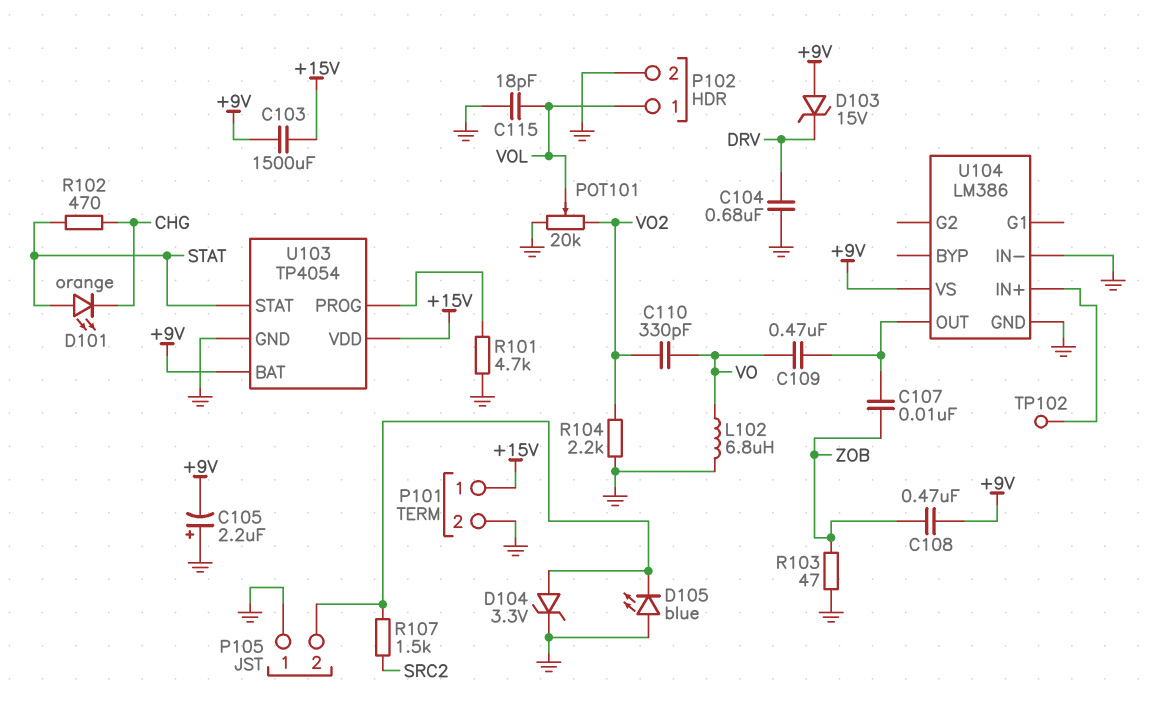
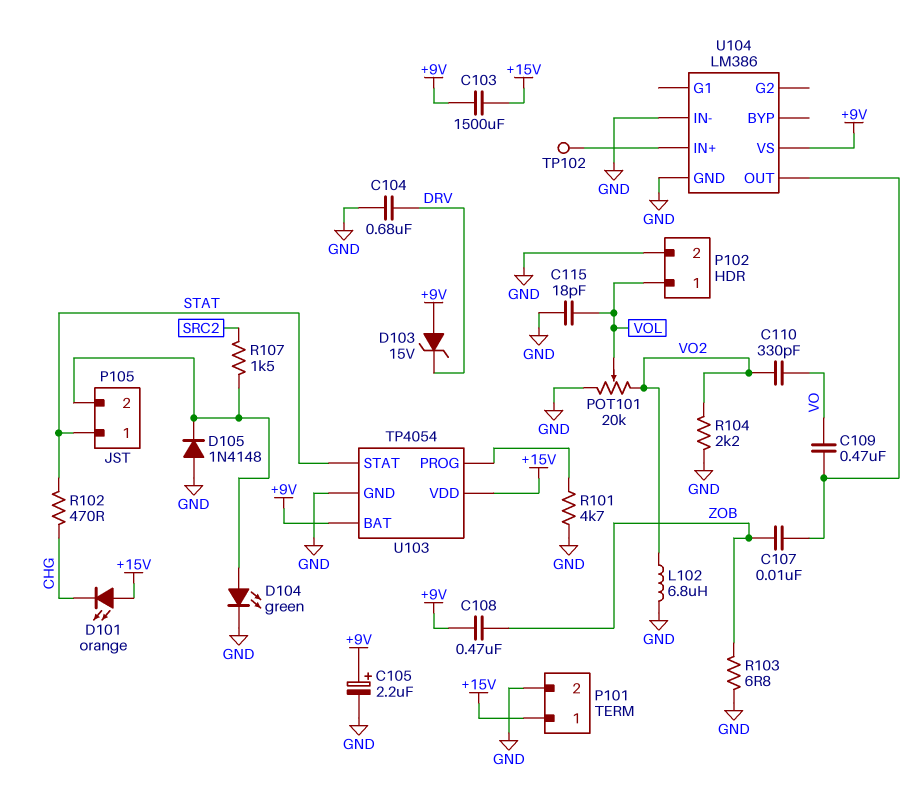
C105: 2.2uF (plus GND, minus +9V) -> 2.2uF (plus +9V, minus GND)
D101: LED orange (A STAT, K CHG) -> LED orange (A +15V, K CHG)
D104: zener 3.3V (A P105/2, K GND) -> LED green (A P105/2, K GND)
D105: LED blue (A GND, K P105/2) -> diode 1N4148 (A GND, K P105/2)
L102: 6.8uH (GND, VO) -> 6.8uH (GND, VO2)
P105 pin 1: GND -> STAT
R103: 47 (GND, ZOB) -> 6.8 (GND, ZOB)

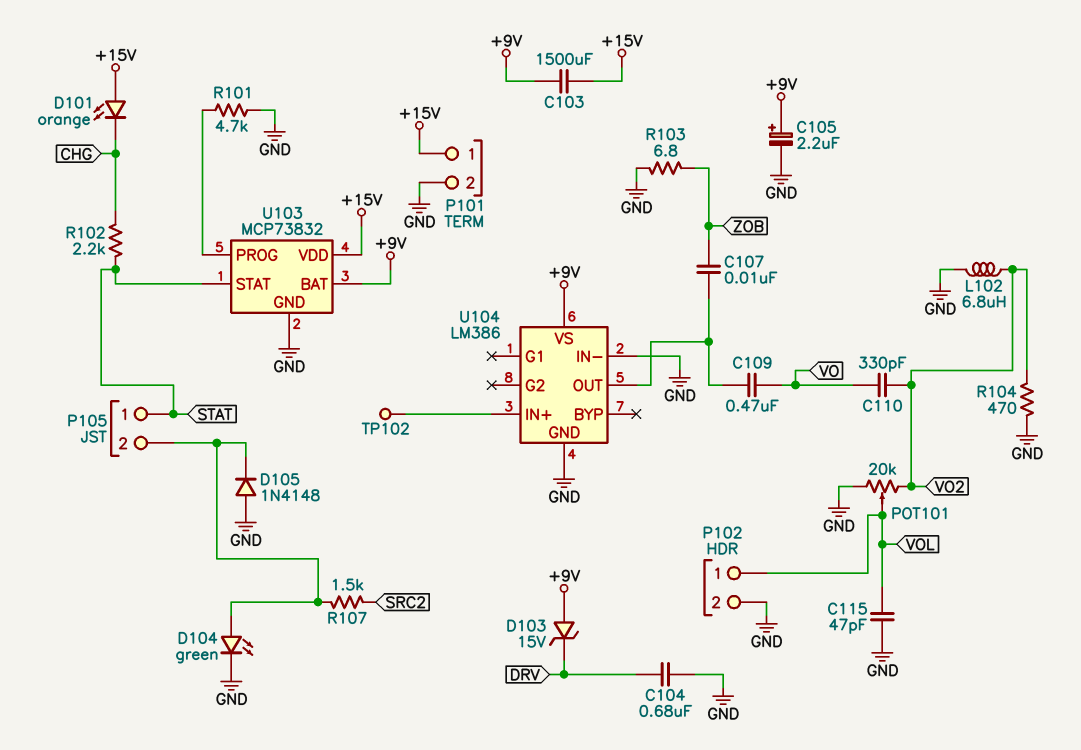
C108: 470nF (+9V, ZOB) -> none
C115: 18pF (GND, VOL) -> 47pF (GND, VOL)
R102: 470 (CHG, STAT) -> 2.2k (CHG, STAT)
R104: 2.2k (GND, VO2) -> 470 (GND, VO2)
U103: TP4054 -> MCP73832

